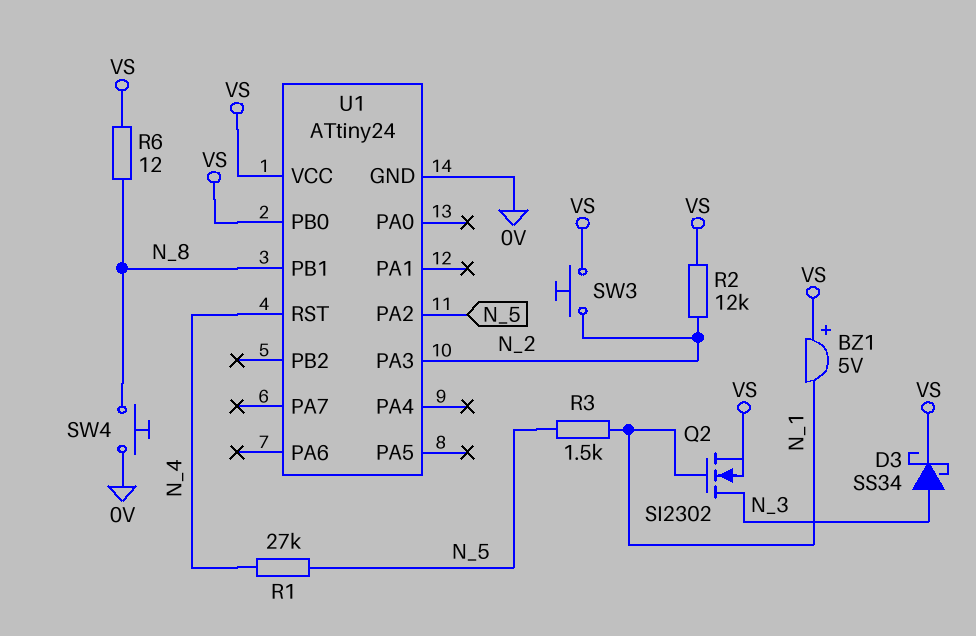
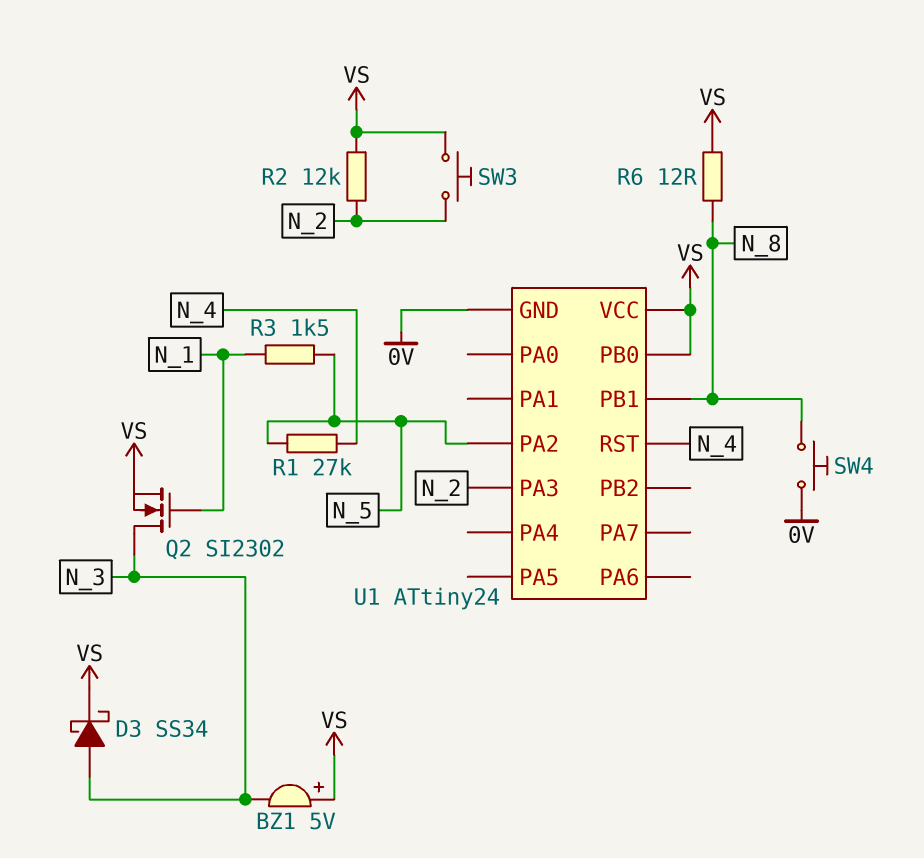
BZ1: buzzer 5V (plus VS, minus N_1) -> buzzer 5V (plus VS, minus N_3)

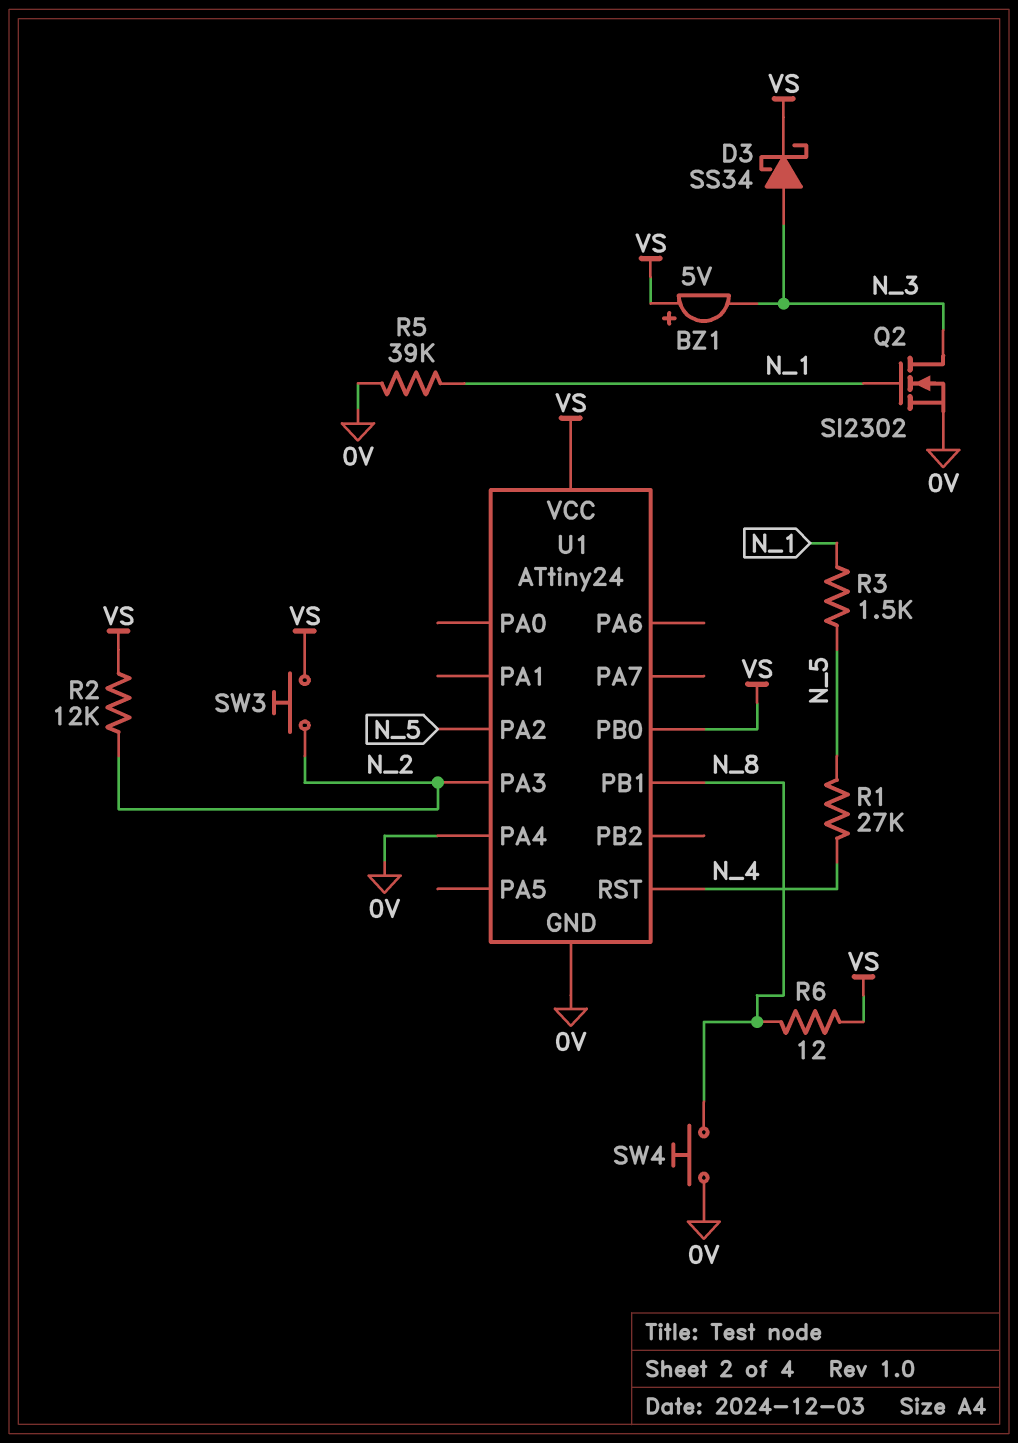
Q2: NMOS SI2302 (G N_1, D N_3, S VS) -> NMOS SI2302 (G N_1, D N_3, S 0V)
R5: none -> 39k (0V, N_1)
U1 pin PA4: none -> 0V

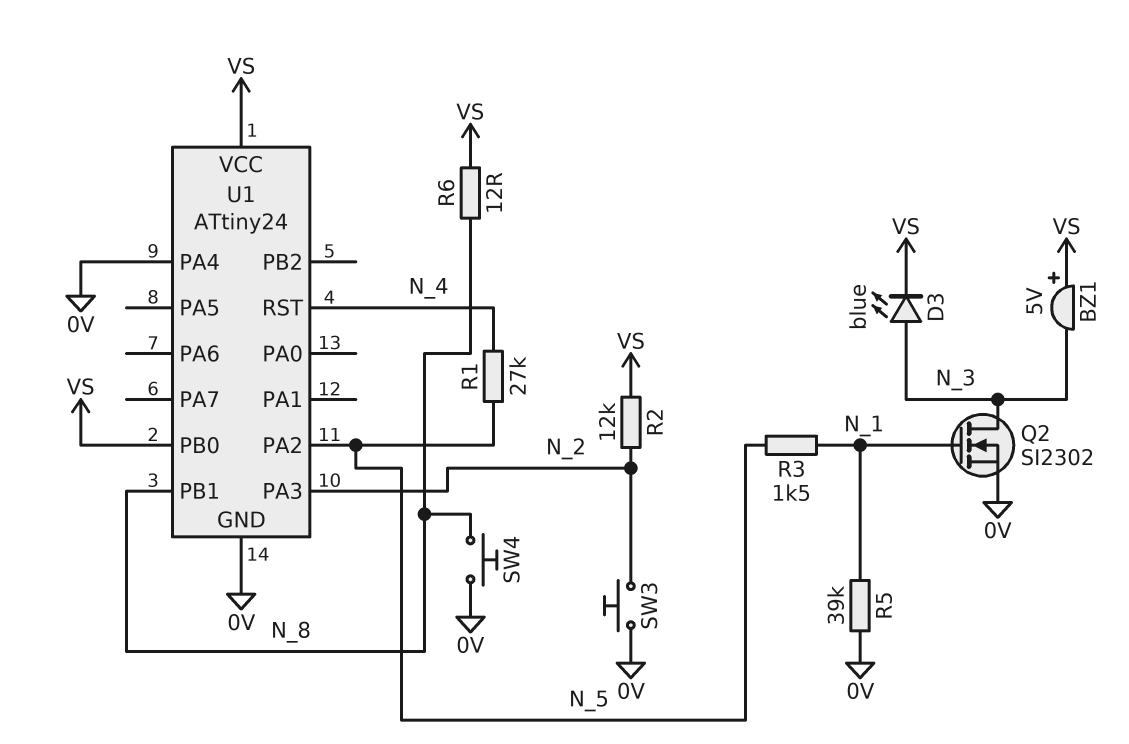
D3: schottky SS34 (A N_3, K VS) -> LED blue (A N_3, K VS)
SW3: button (N_2, VS) -> button (0V, N_2)

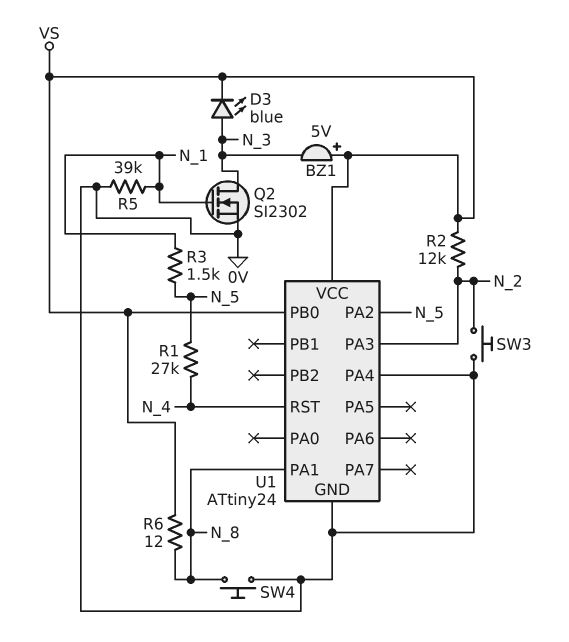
U1 pin PA1: none -> N_8
U1 pin PB1: N_8 -> none

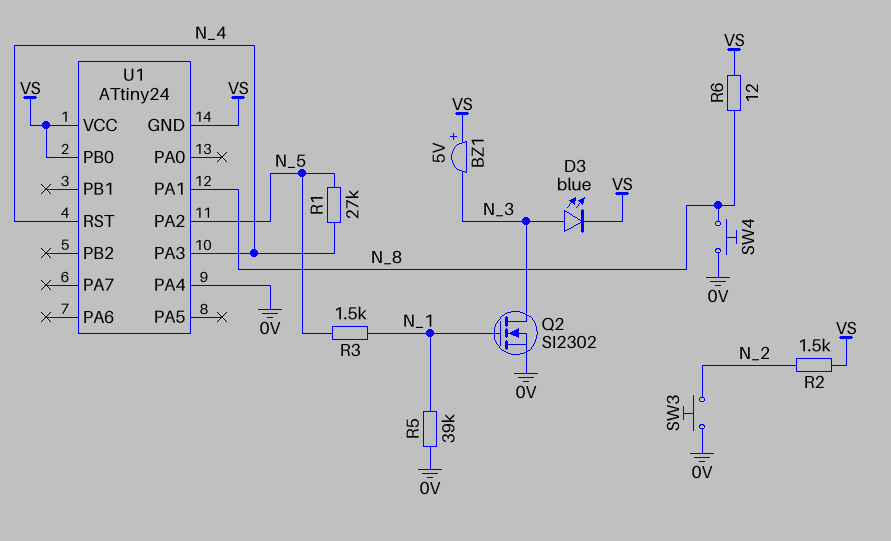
R2: 12k (N_2, VS) -> 1.5k (N_2, VS)
U1 pin GND: 0V -> VS
U1 pin PA3: N_2 -> N_4

